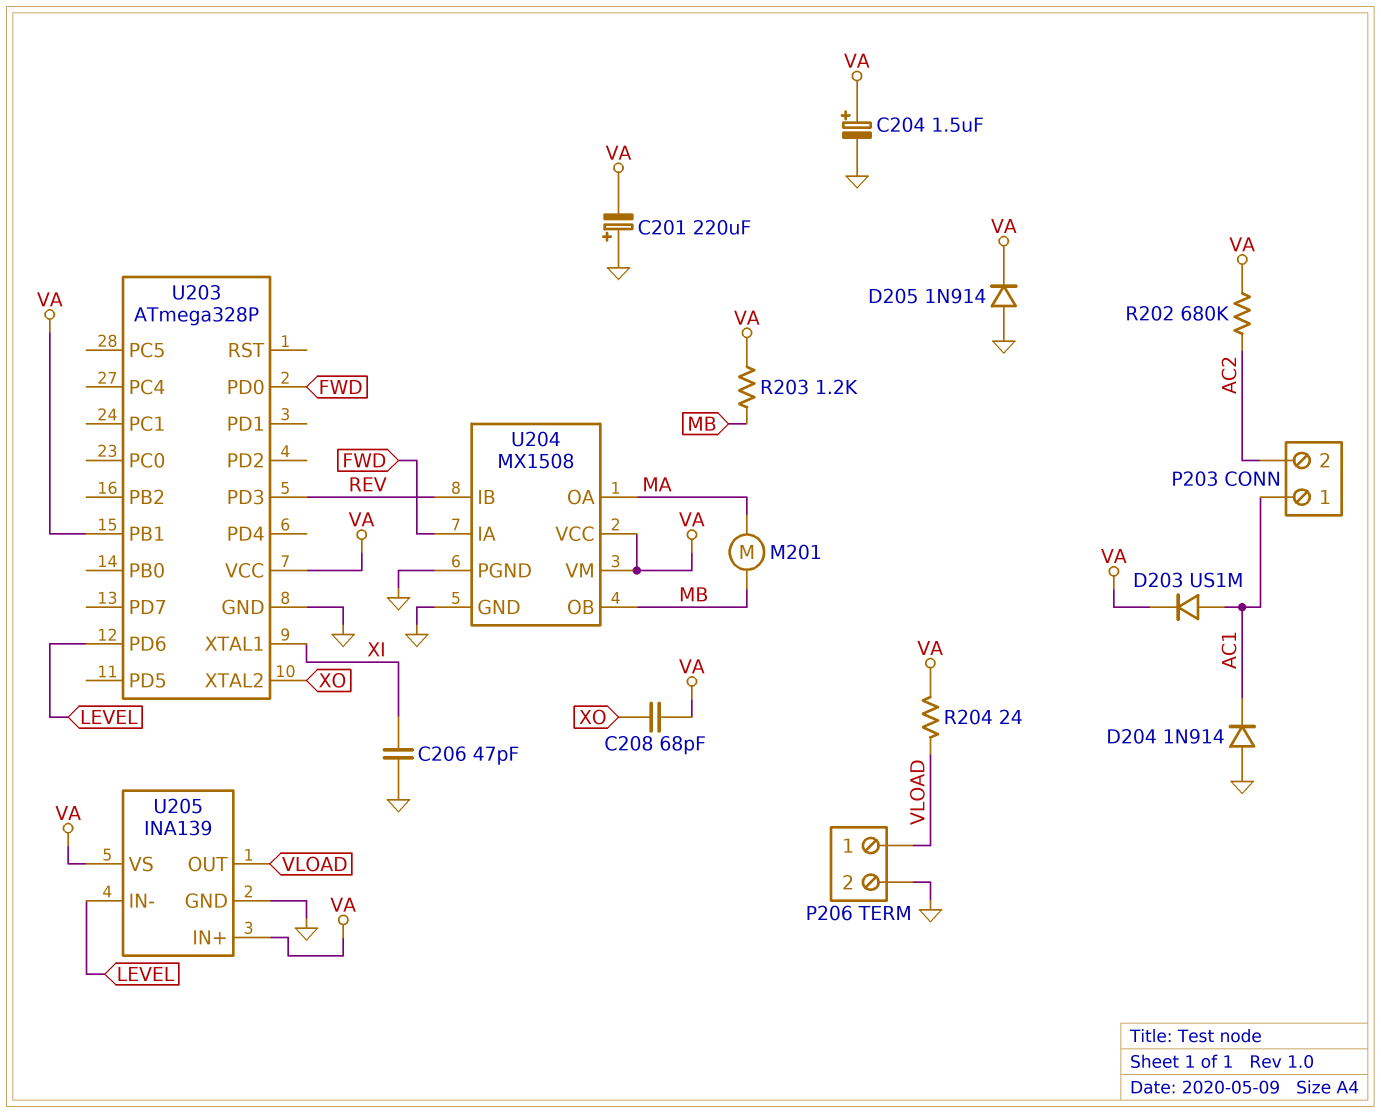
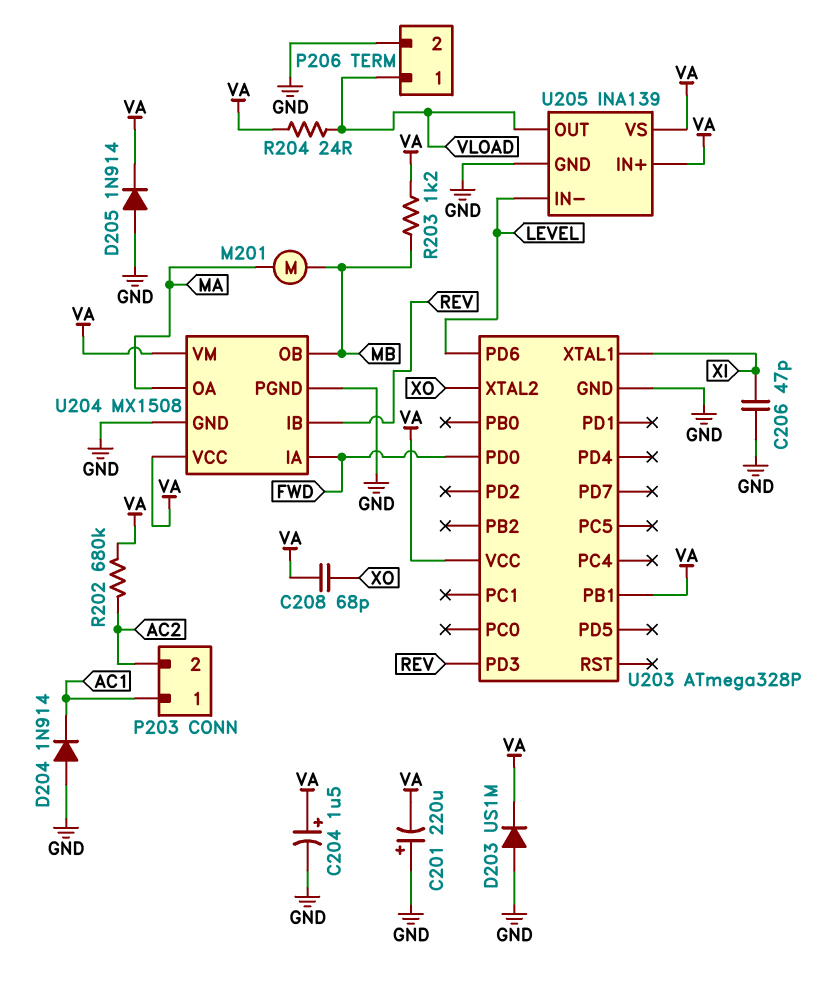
D203: diode US1M (A AC1, K VA) -> diode US1M (A GND, K VA)

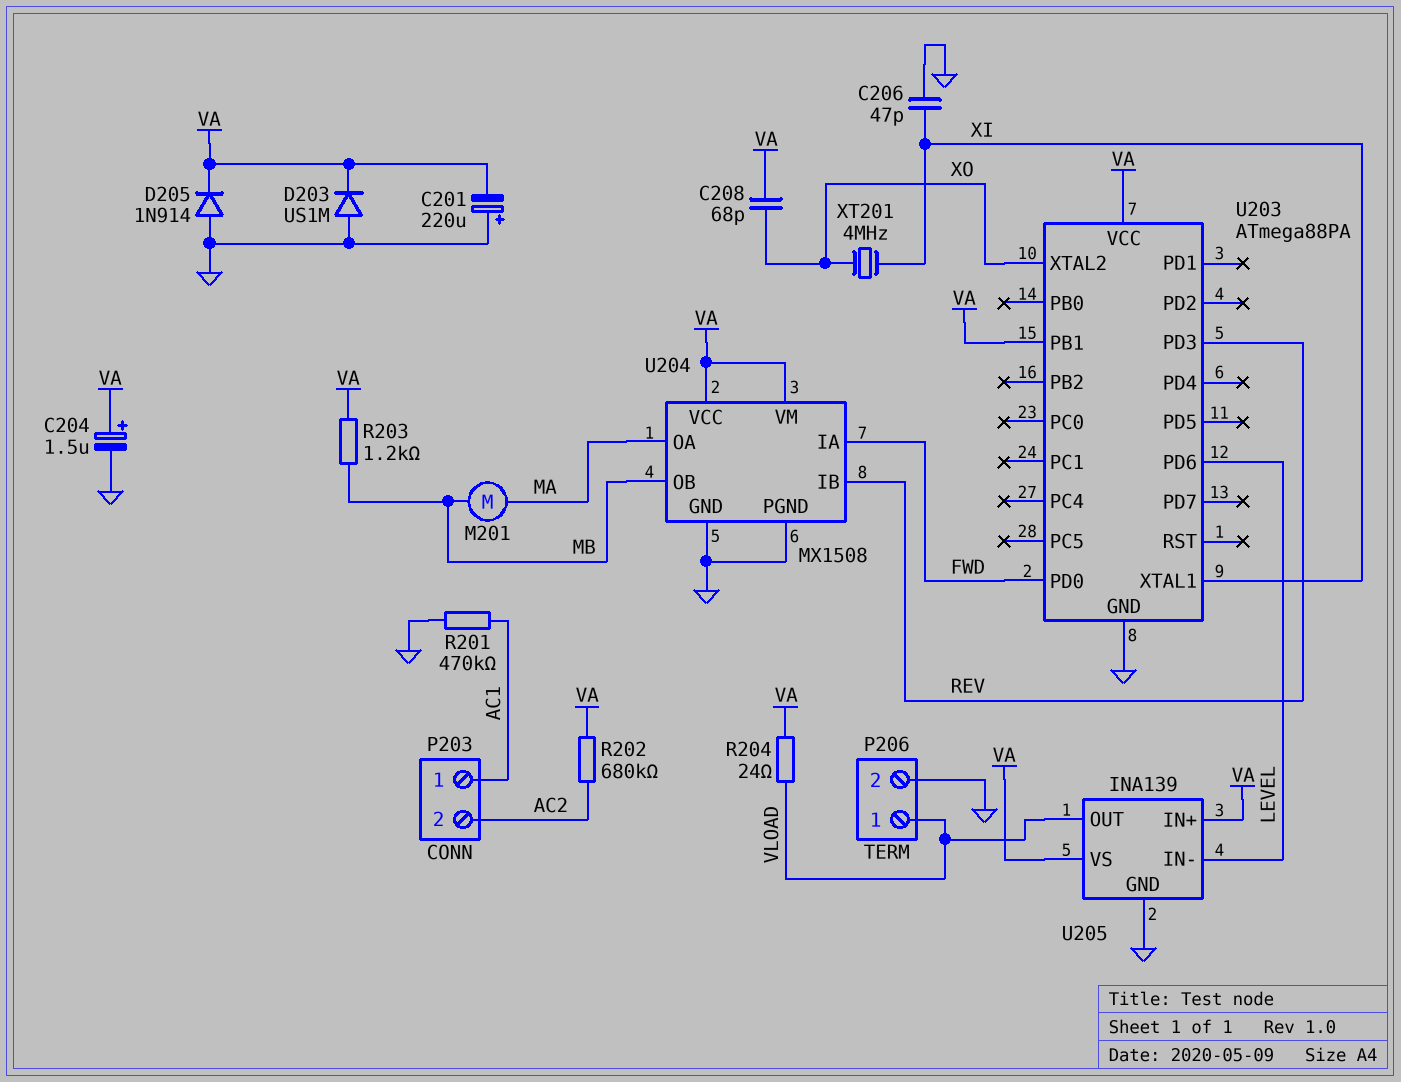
D204: diode 1N914 (A GND, K AC1) -> none
R201: none -> 470k (AC1, GND)
U203: ATmega328P -> ATmega88PA
XT201: none -> 4MHz (XI, XO)

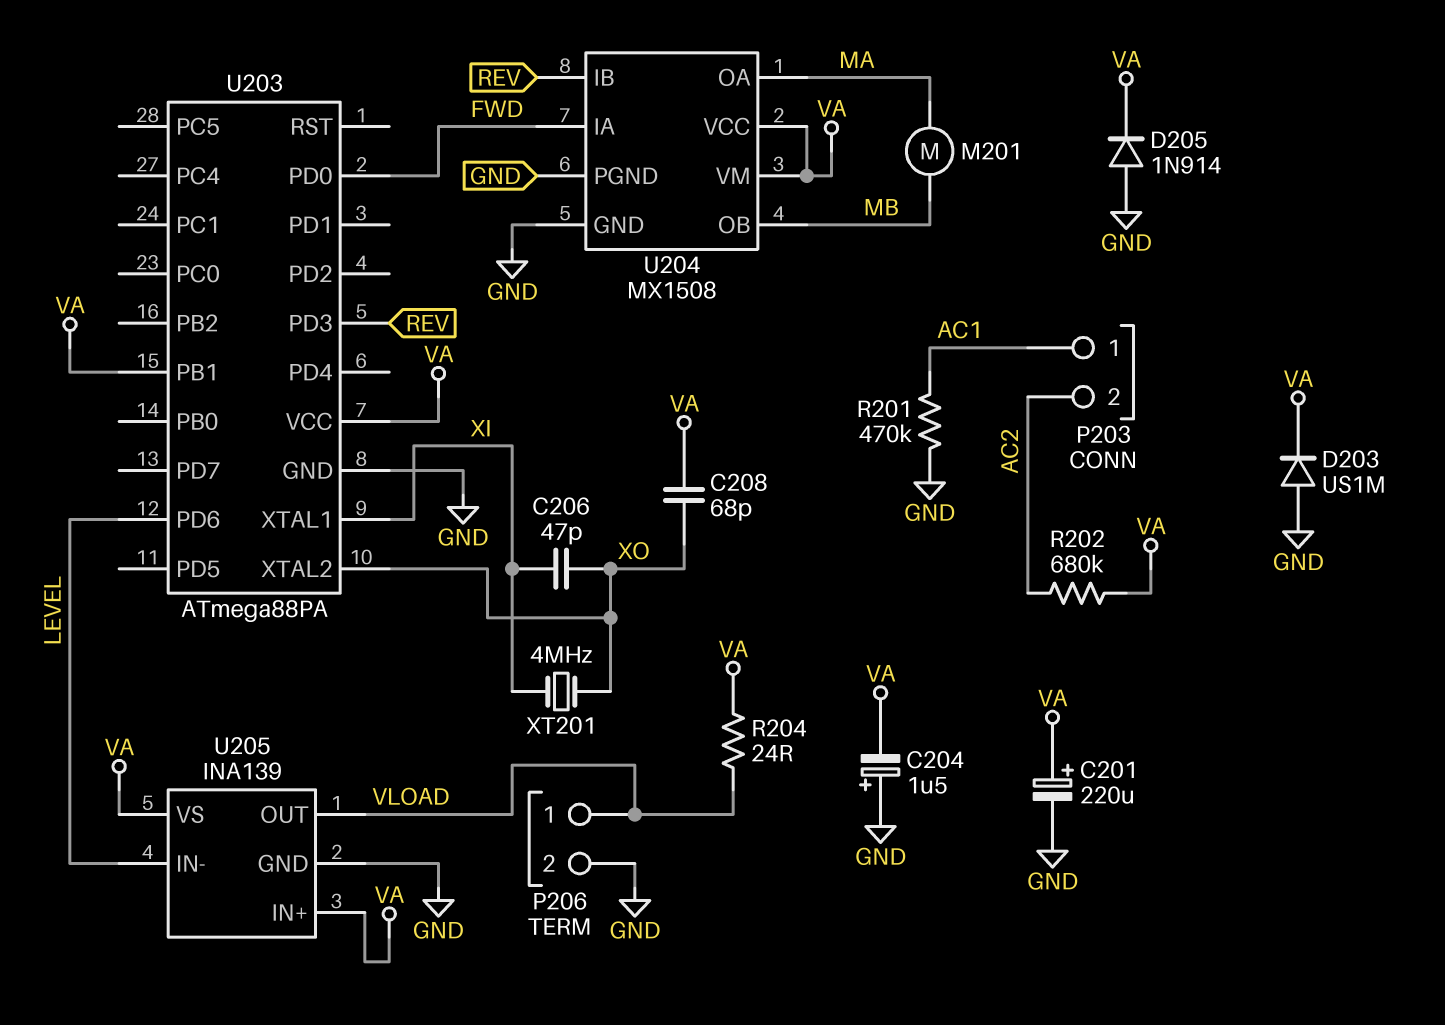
C201: 220uF (plus GND, minus VA) -> 220uF (plus VA, minus GND)
C204: 1.5uF (plus VA, minus GND) -> 1.5uF (plus GND, minus VA)
C206: 47pF (GND, XI) -> 47pF (XI, XO)
R203: 1.2k (MB, VA) -> none

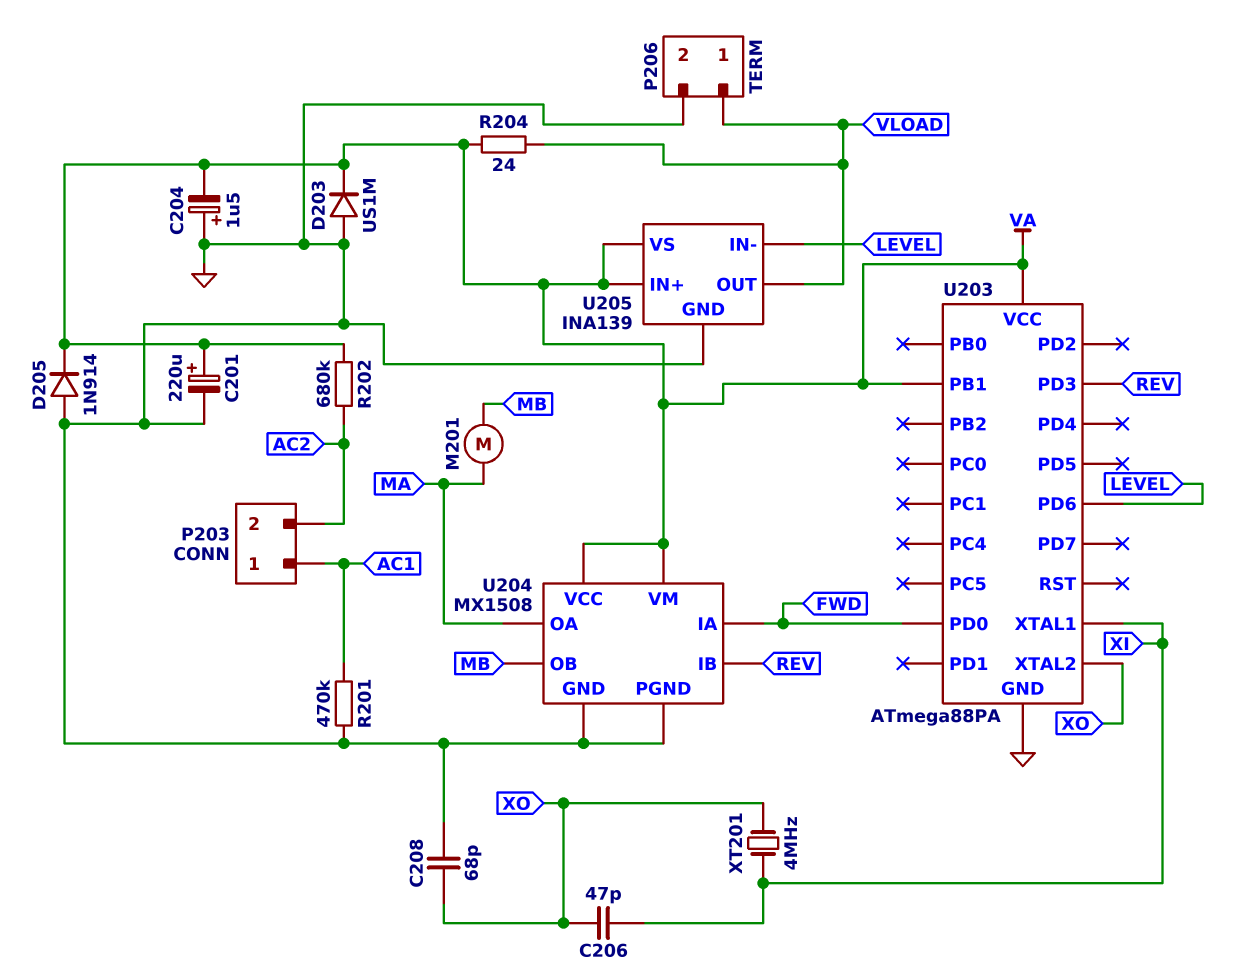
C208: 68pF (VA, XO) -> 68pF (GND, XO)

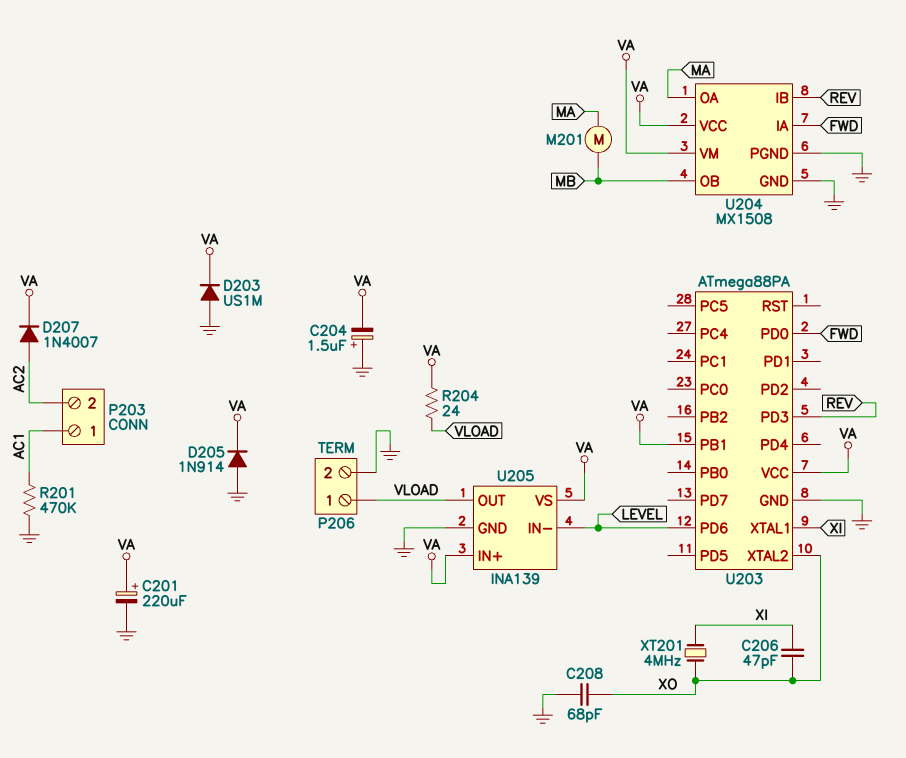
D207: none -> diode 1N4007 (A AC2, K VA)
R202: 680k (AC2, VA) -> none

